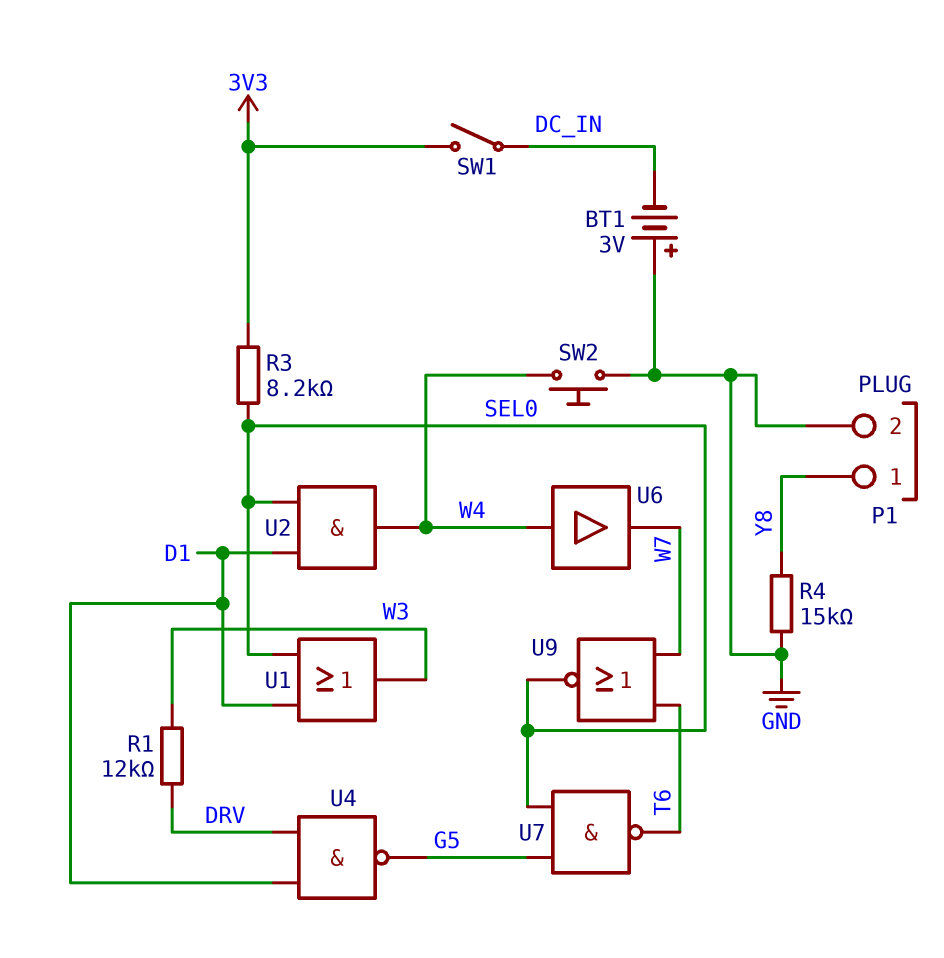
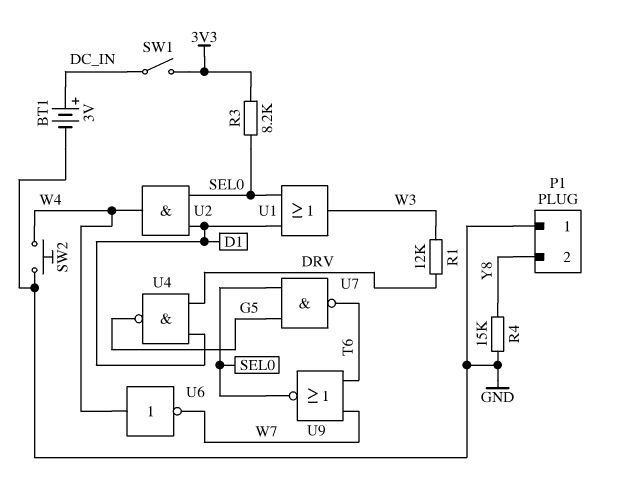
BT1: 3V (plus GND, minus DC_IN) -> 3V (plus DC_IN, minus GND)
P1 pin 1: Y8 -> GND
P1 pin 2: GND -> Y8
U6: buffer (in W4, out W7) -> NOT (in W4, out W7)

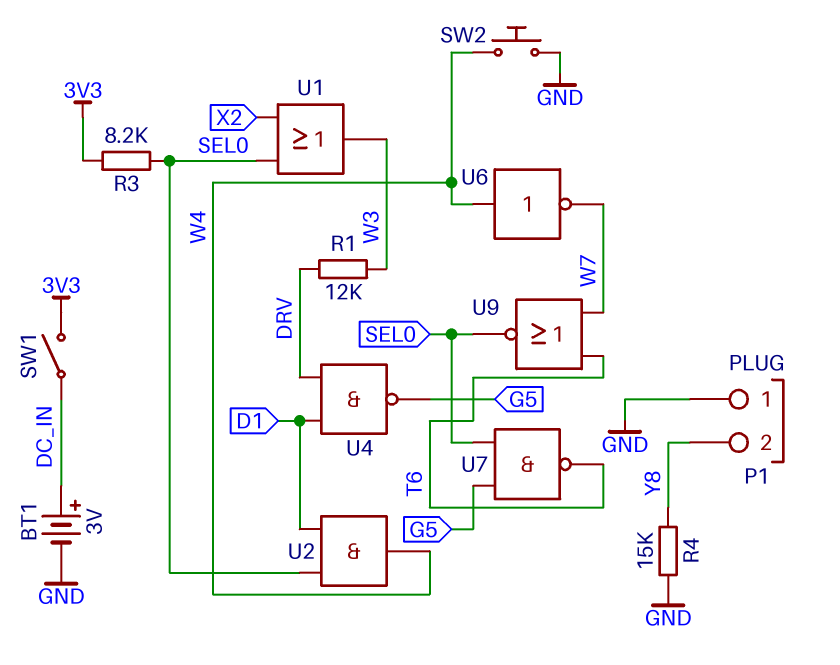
U1: OR (in D1, in SEL0, out W3) -> OR (in SEL0, in X2, out W3)

